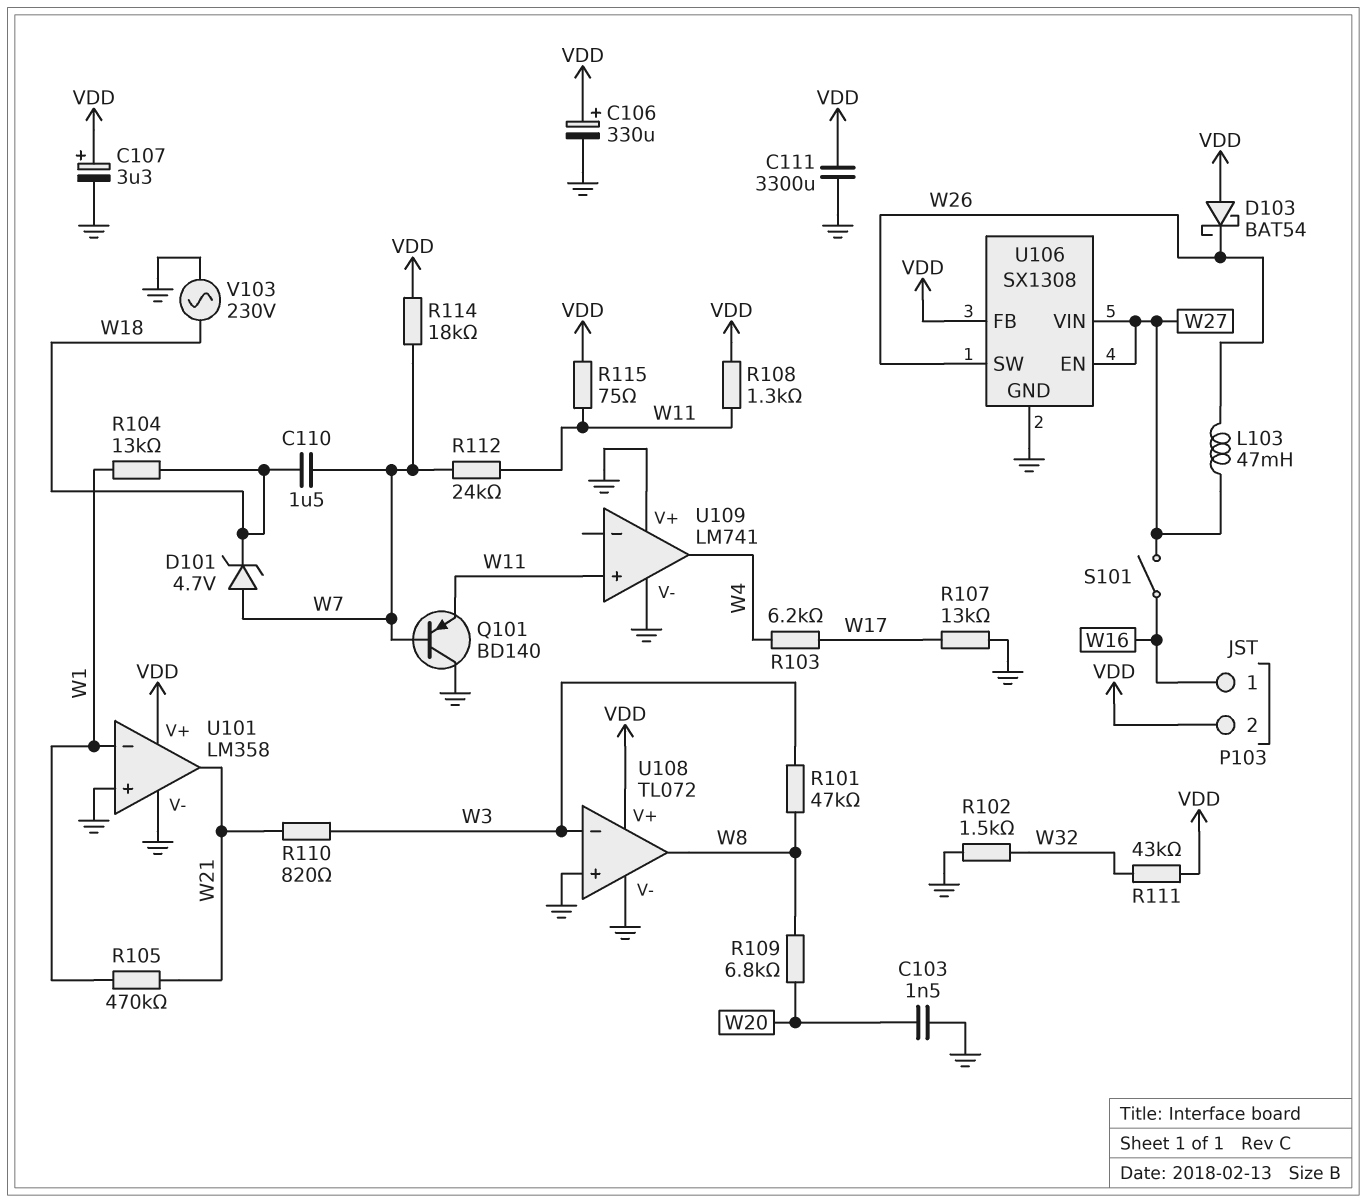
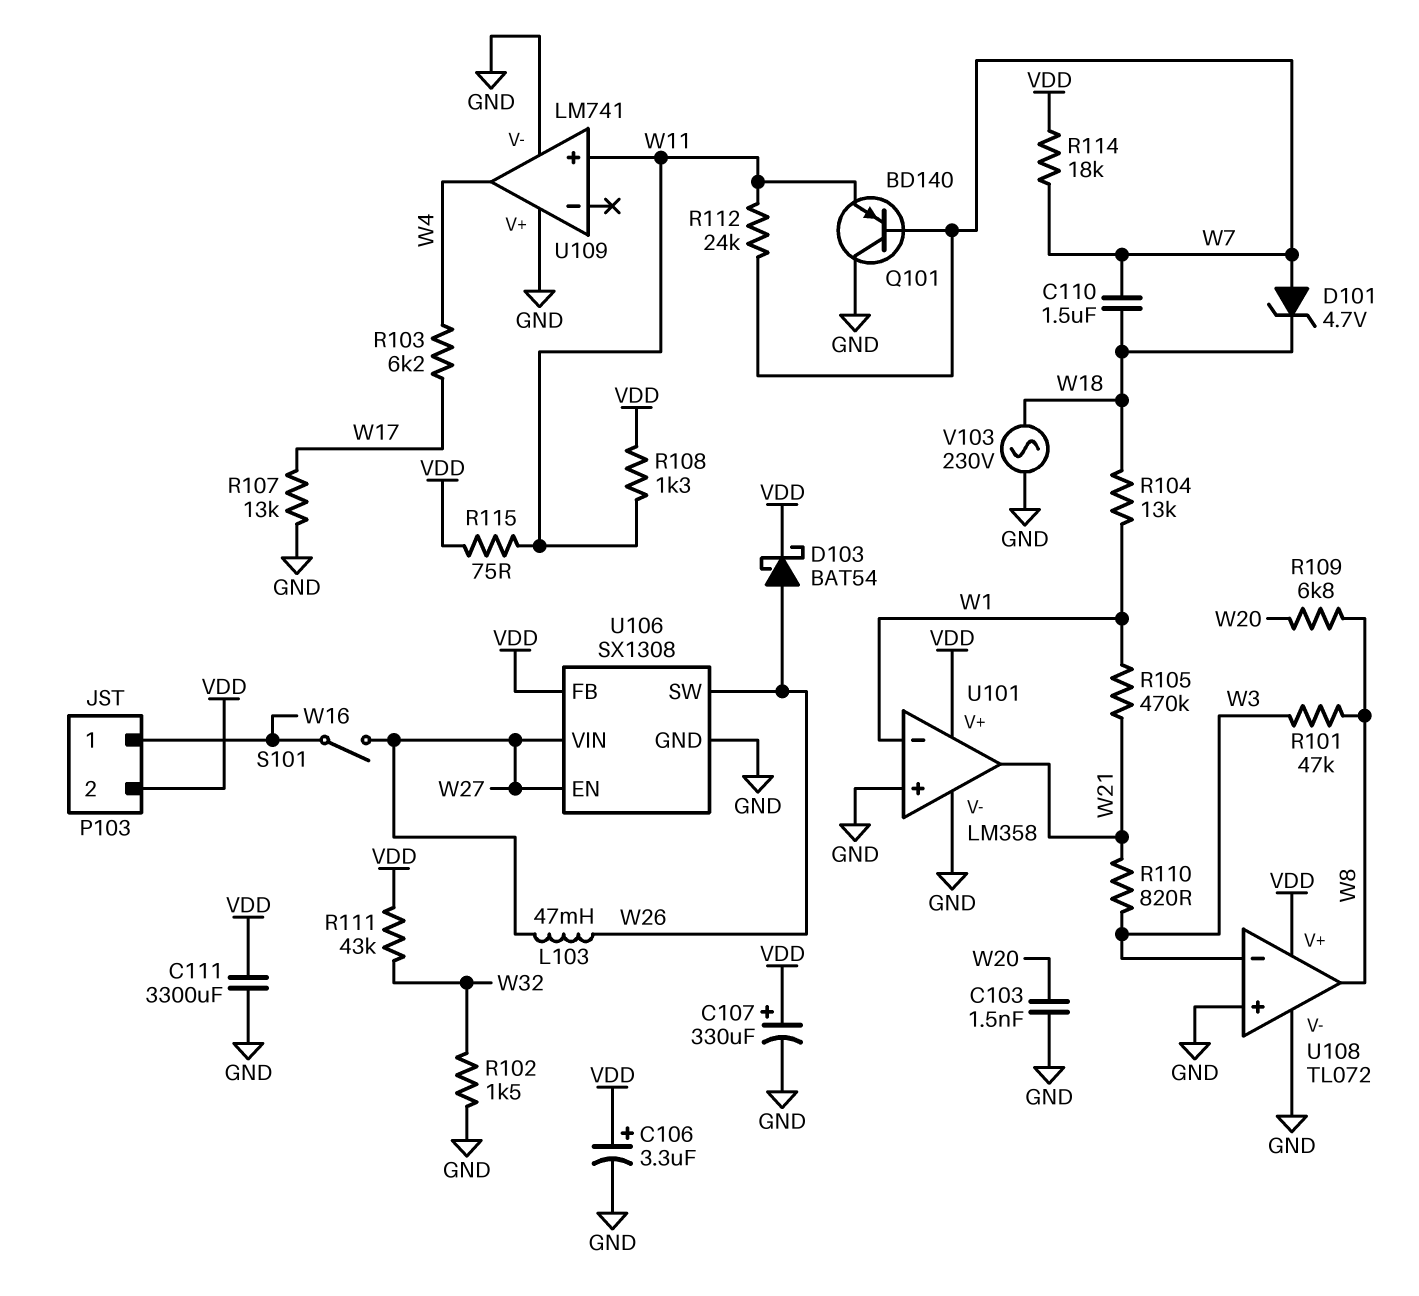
C106: 330uF (plus VDD, minus GND) -> 3.3uF (plus VDD, minus GND)
C107: 3.3uF (plus VDD, minus GND) -> 330uF (plus VDD, minus GND)
D103: schottky BAT54 (A VDD, K W26) -> schottky BAT54 (A W26, K VDD)

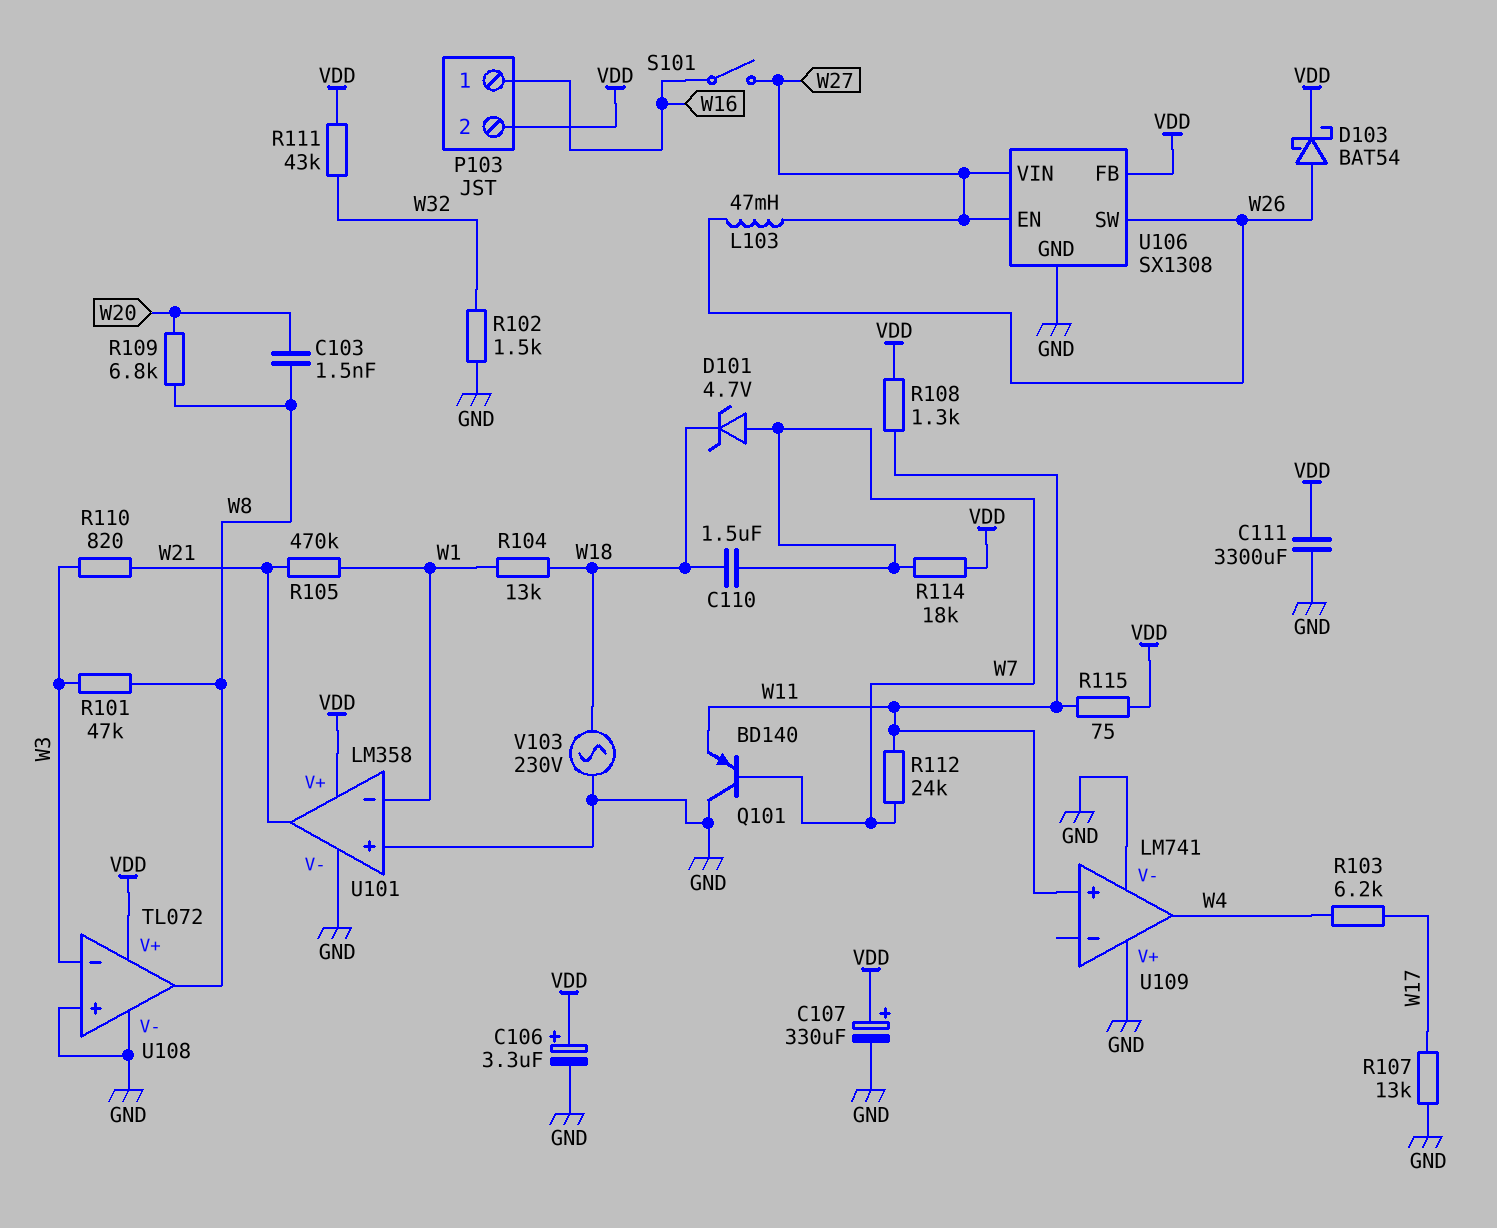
C103: 1.5nF (GND, W20) -> 1.5nF (W8, W20)

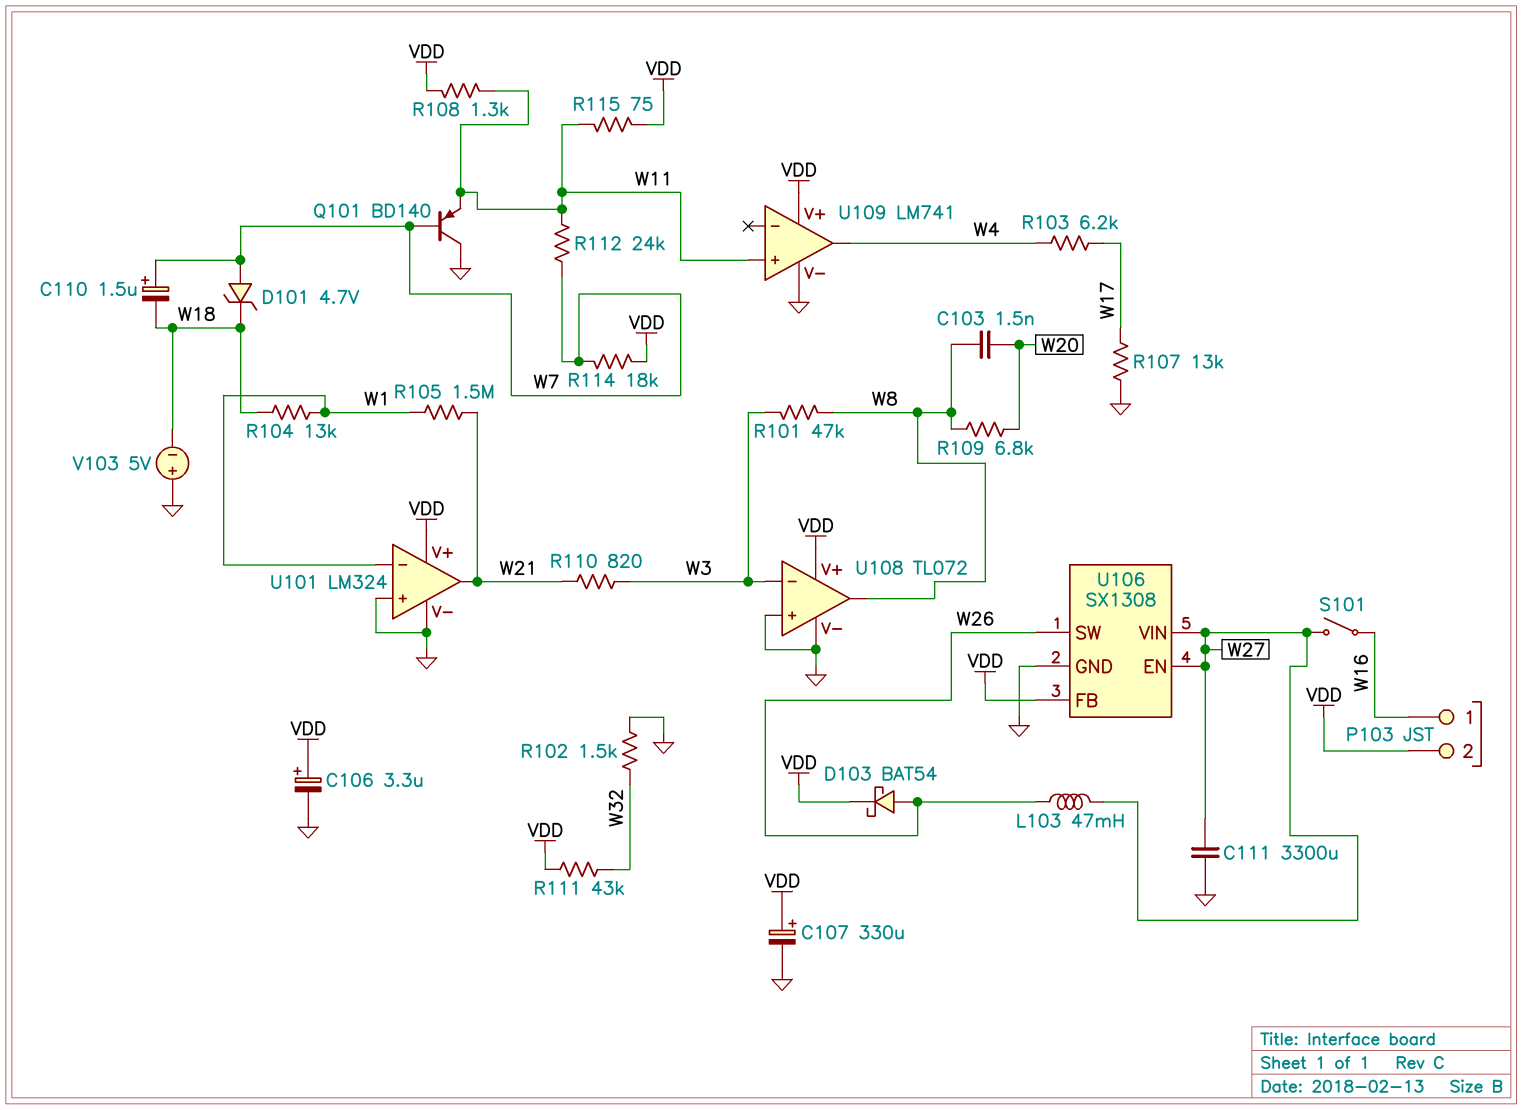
C110: 1.5uF (W7, W18) -> 1.5uF (plus W7, minus W18)
C111: 3300uF (GND, VDD) -> 3300uF (GND, W27)
R105: 470k (W1, W21) -> 1.5M (W1, W21)
U101: LM358 -> LM324
U109 pin V+: GND -> VDD
V103: AC 230V (GND, W18) -> 5V (plus GND, minus W18)

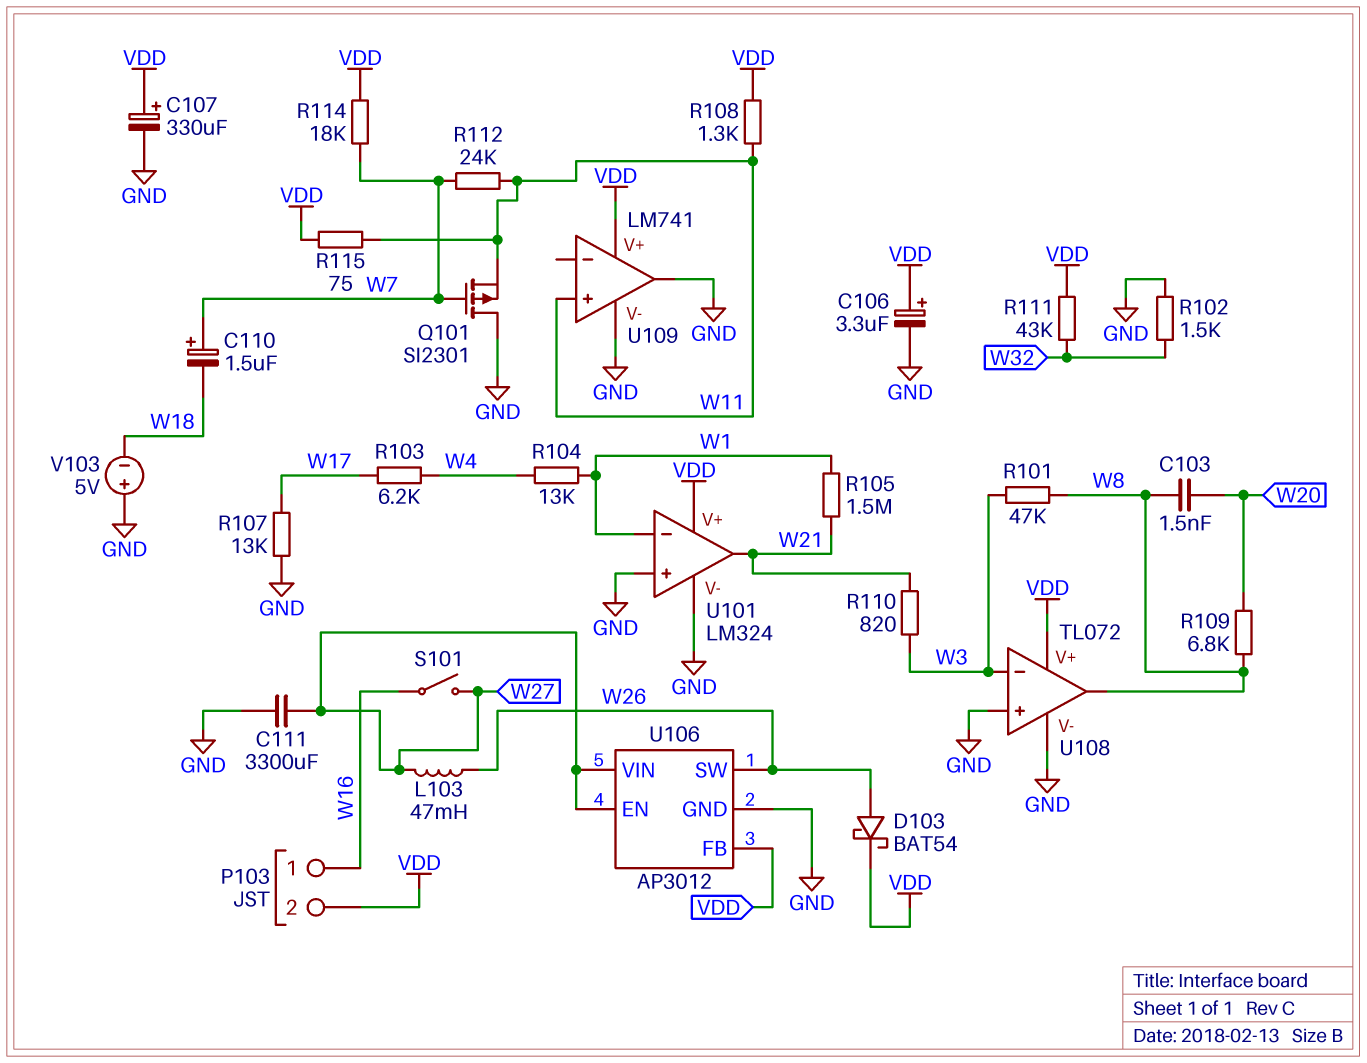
D101: zener 4.7V (A W7, K W18) -> none
Q101: PNP BD140 (B W7, C GND, E W11) -> PMOS SI2301 (G W7, D GND, S W11)
R104: 13k (W1, W18) -> 13k (W1, W4)
U106: SX1308 -> AP3012
U109 pin out: W4 -> GND

